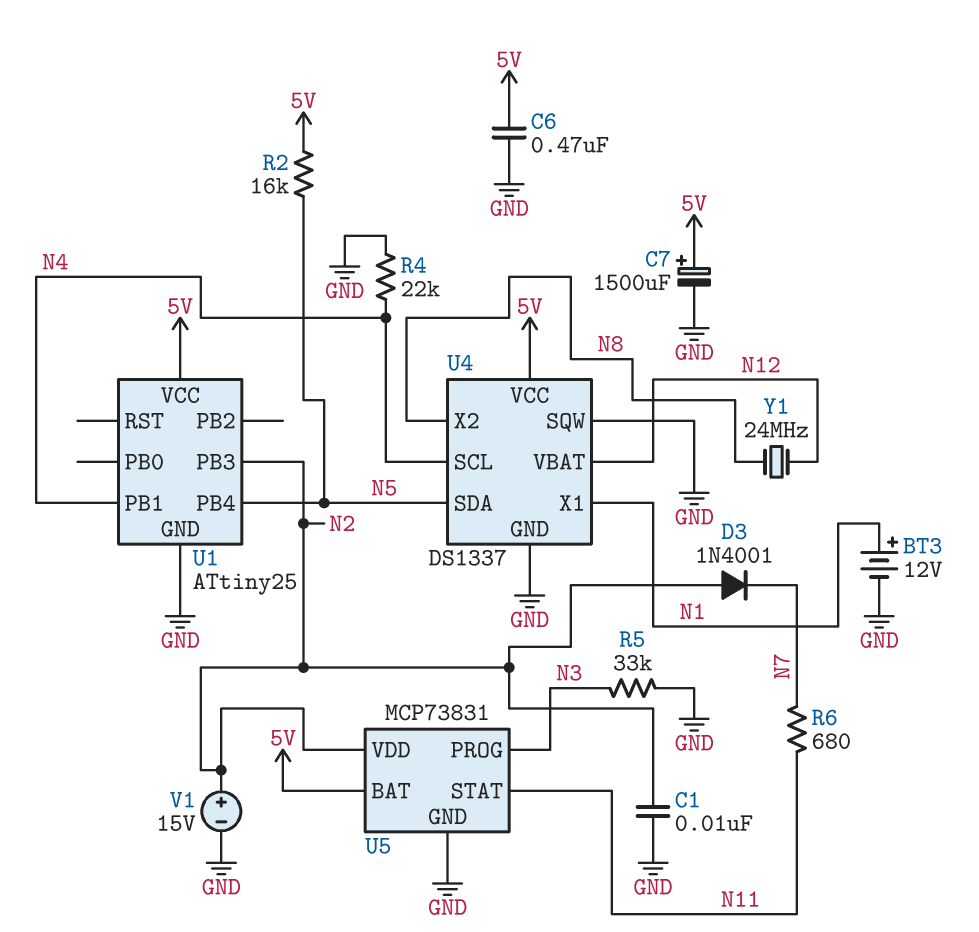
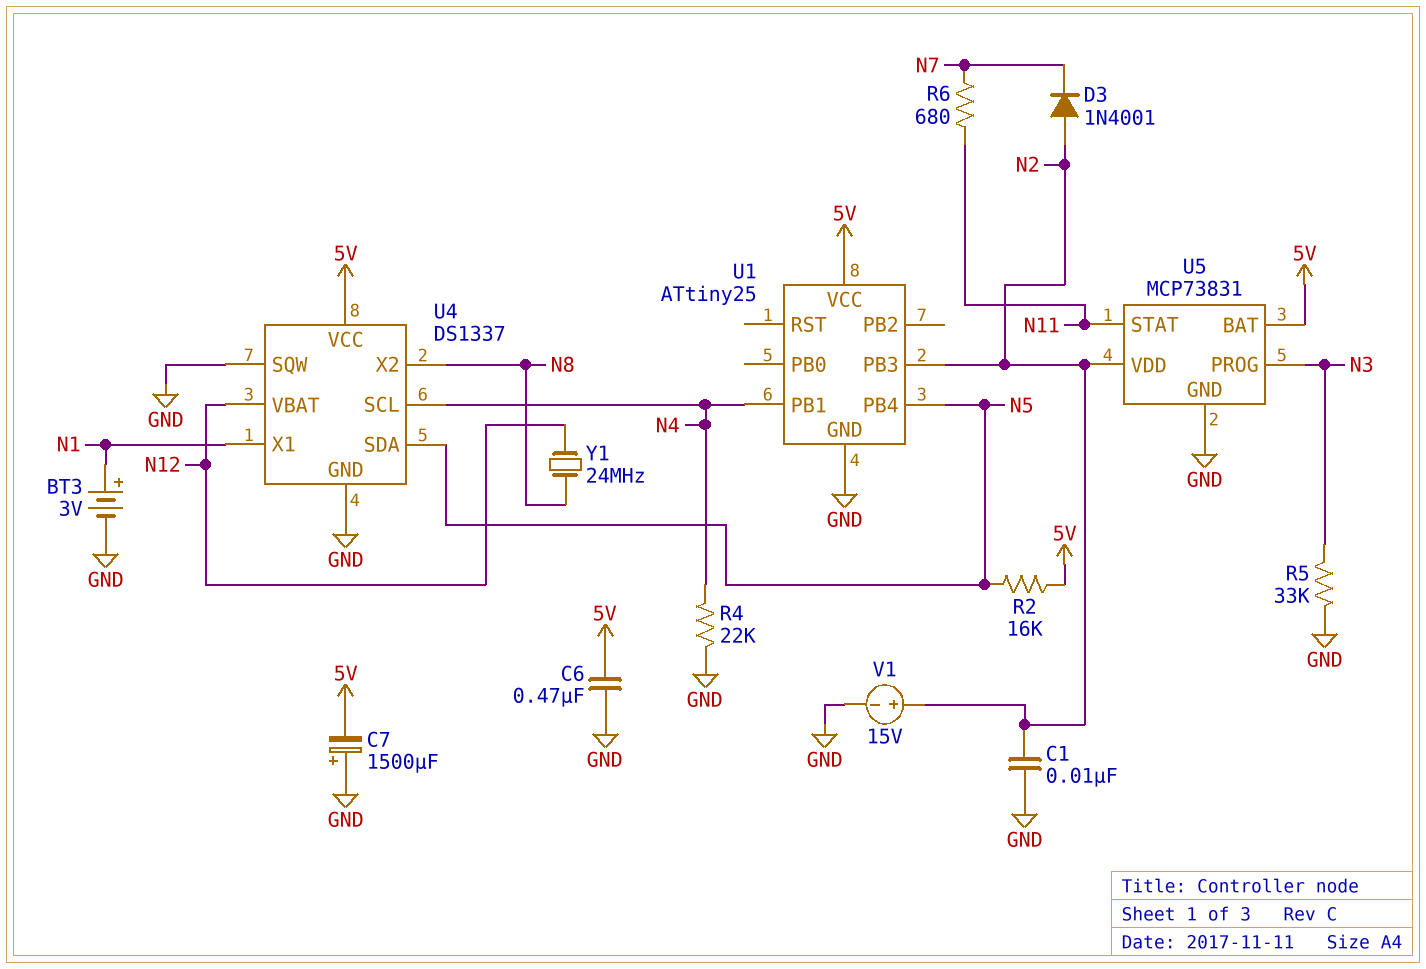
BT3: 12V (plus N1, minus GND) -> 3V (plus N1, minus GND)
C7: 1500uF (plus 5V, minus GND) -> 1500uF (plus GND, minus 5V)

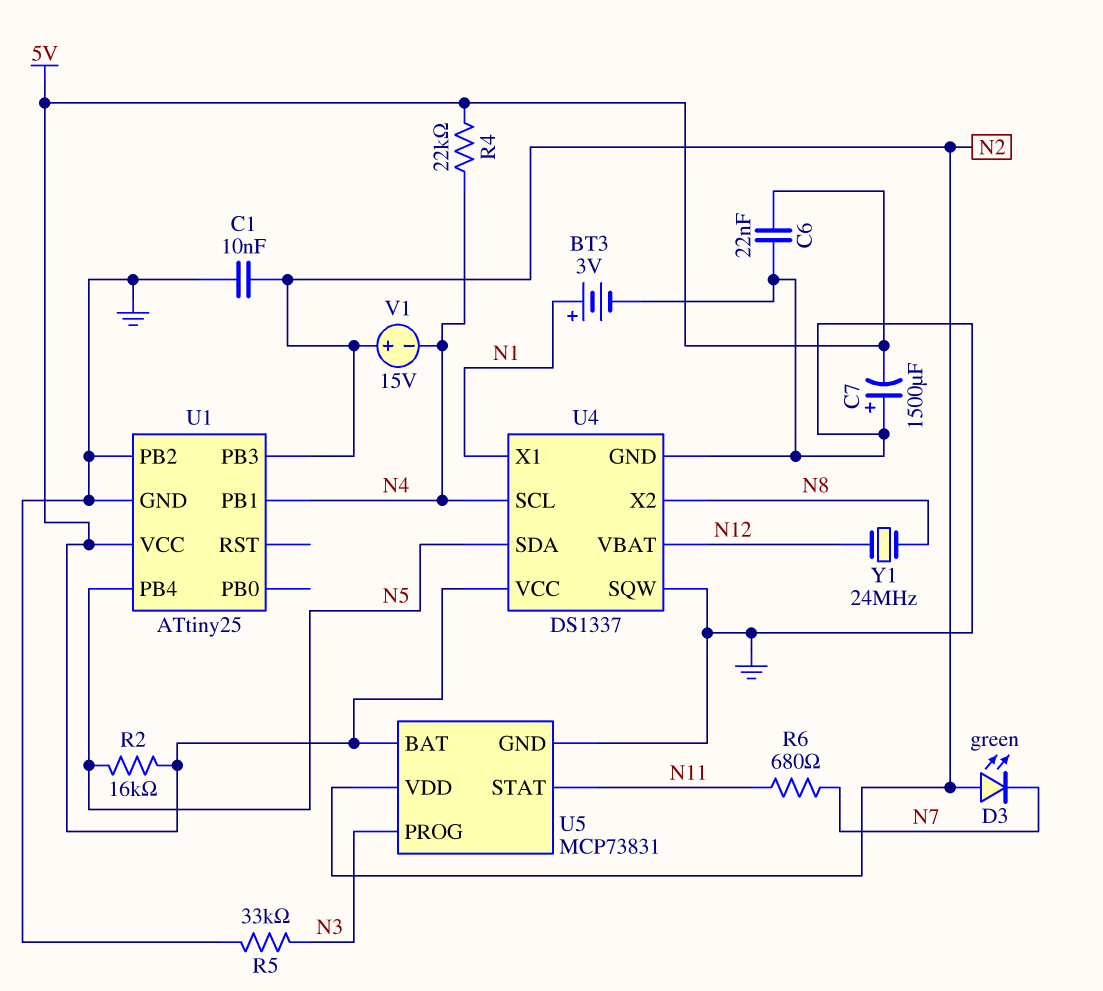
C6: 470nF (5V, GND) -> 22nF (5V, GND)
D3: diode 1N4001 (A N2, K N7) -> LED green (A N2, K N7)
R4: 22k (GND, N4) -> 22k (5V, N4)
U1 pin PB2: none -> GND
V1: 15V (plus N2, minus GND) -> 15V (plus N2, minus N4)

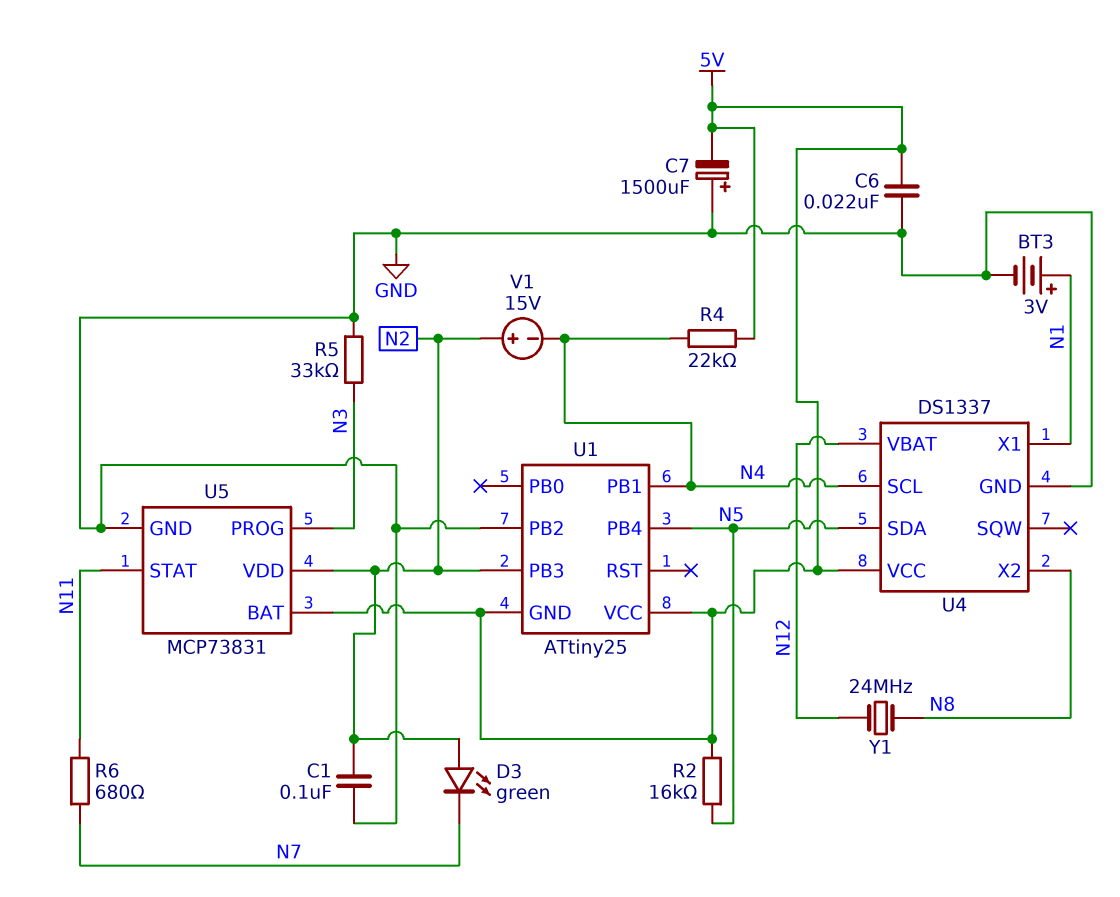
C1: 10nF (GND, N2) -> 100nF (GND, N2)
U1 pin GND: GND -> 5V
U4 pin SQW: GND -> none

